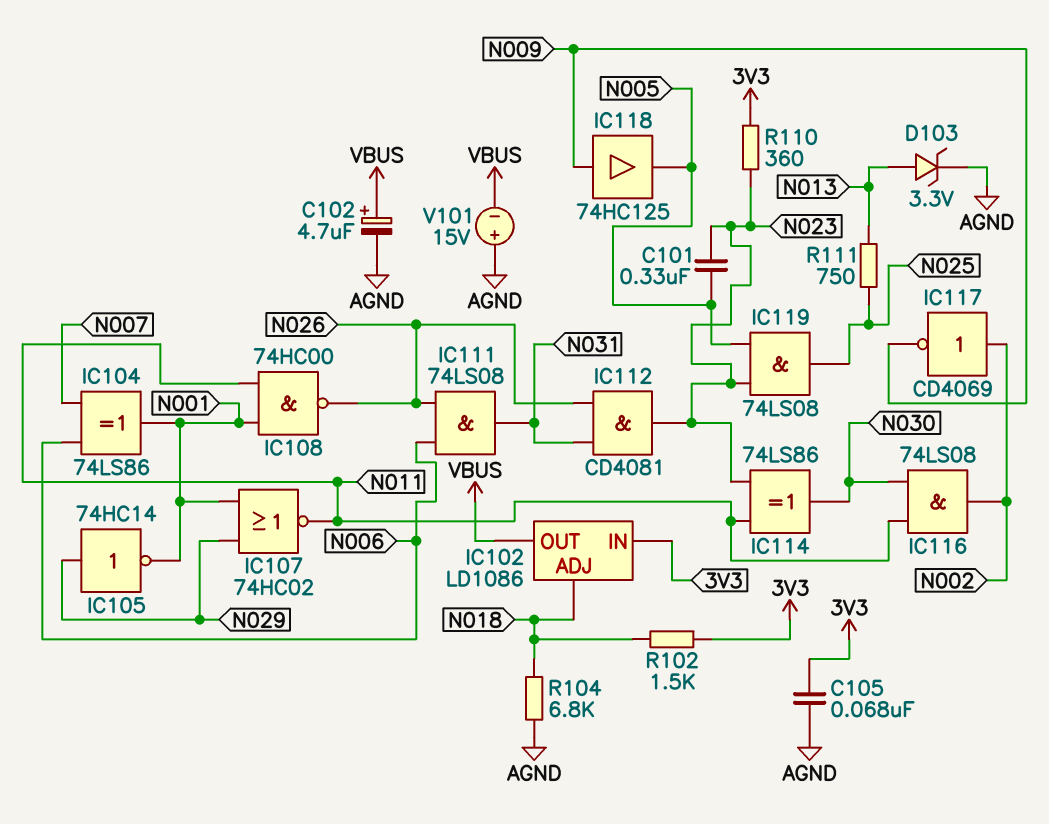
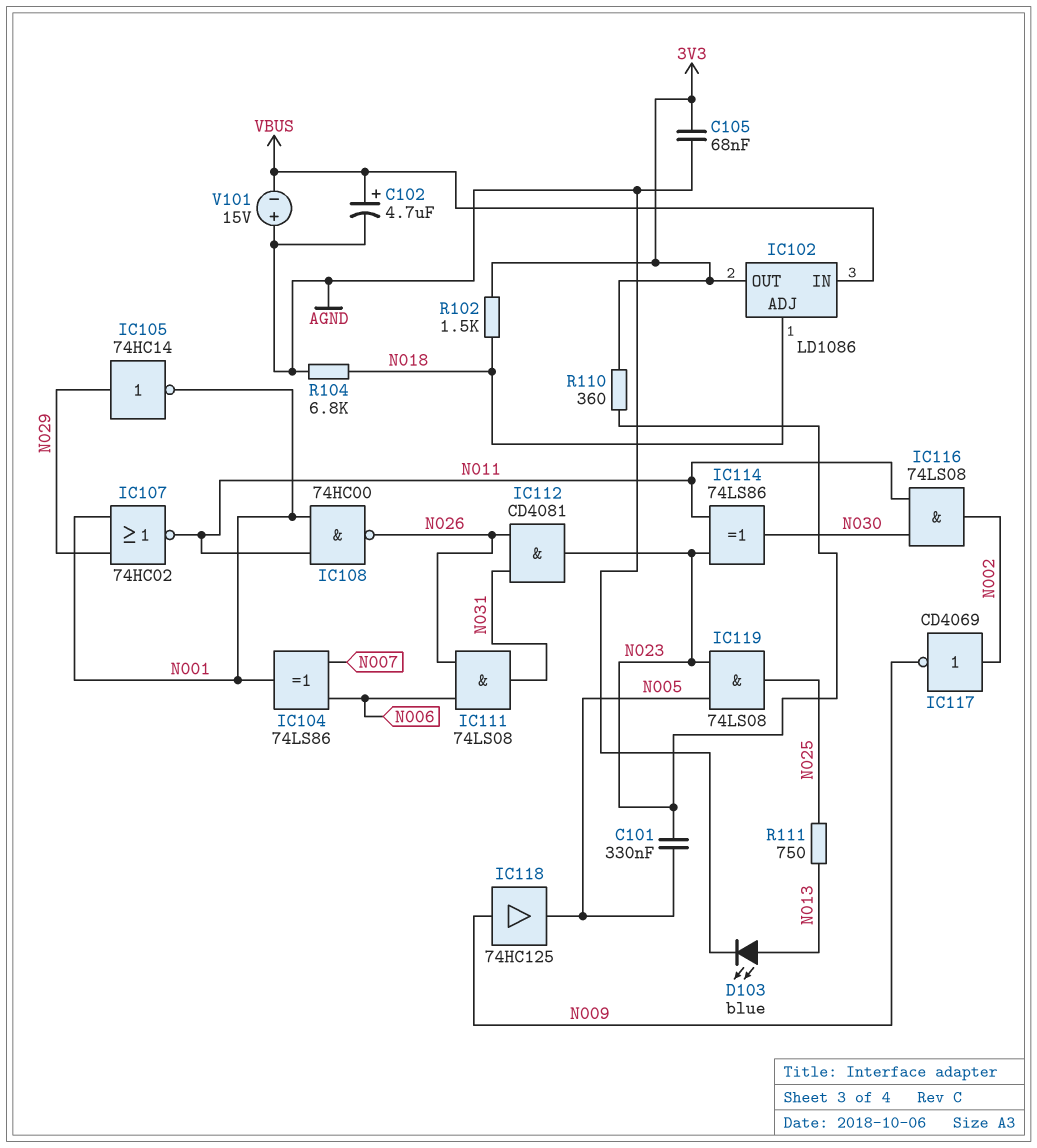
D103: zener 3.3V (A N013, K AGND) -> LED blue (A N013, K AGND)
IC102 pin IN: 3V3 -> VBUS
IC102 pin OUT: VBUS -> 3V3

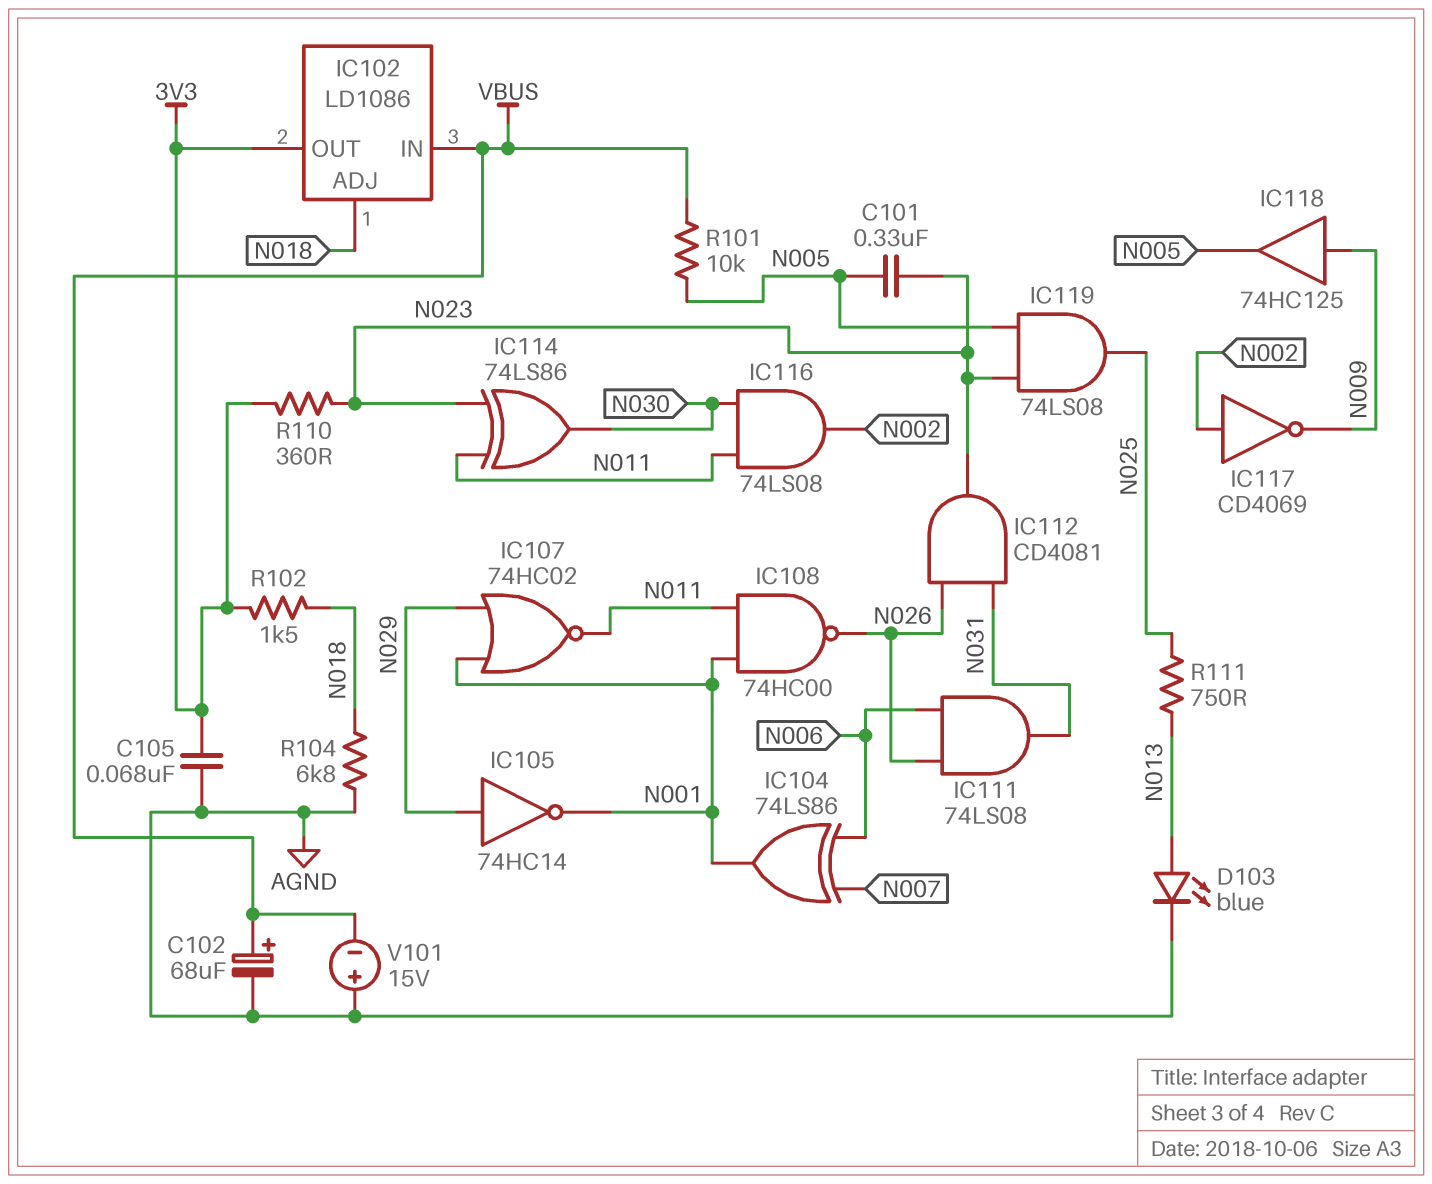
C102: 4.7uF (plus VBUS, minus AGND) -> 68uF (plus VBUS, minus AGND)
R101: none -> 10k (N005, VBUS)

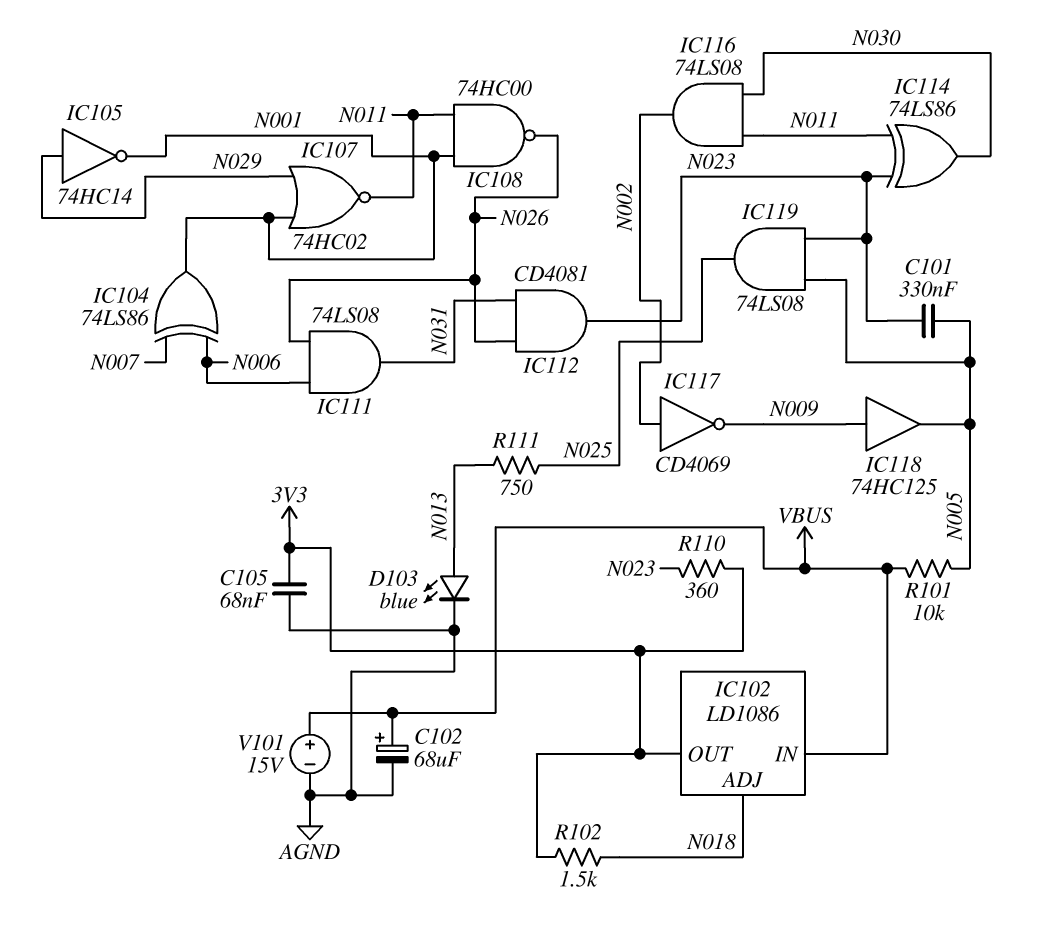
R104: 6.8k (AGND, N018) -> none
V101: 15V (plus AGND, minus VBUS) -> 15V (plus VBUS, minus AGND)

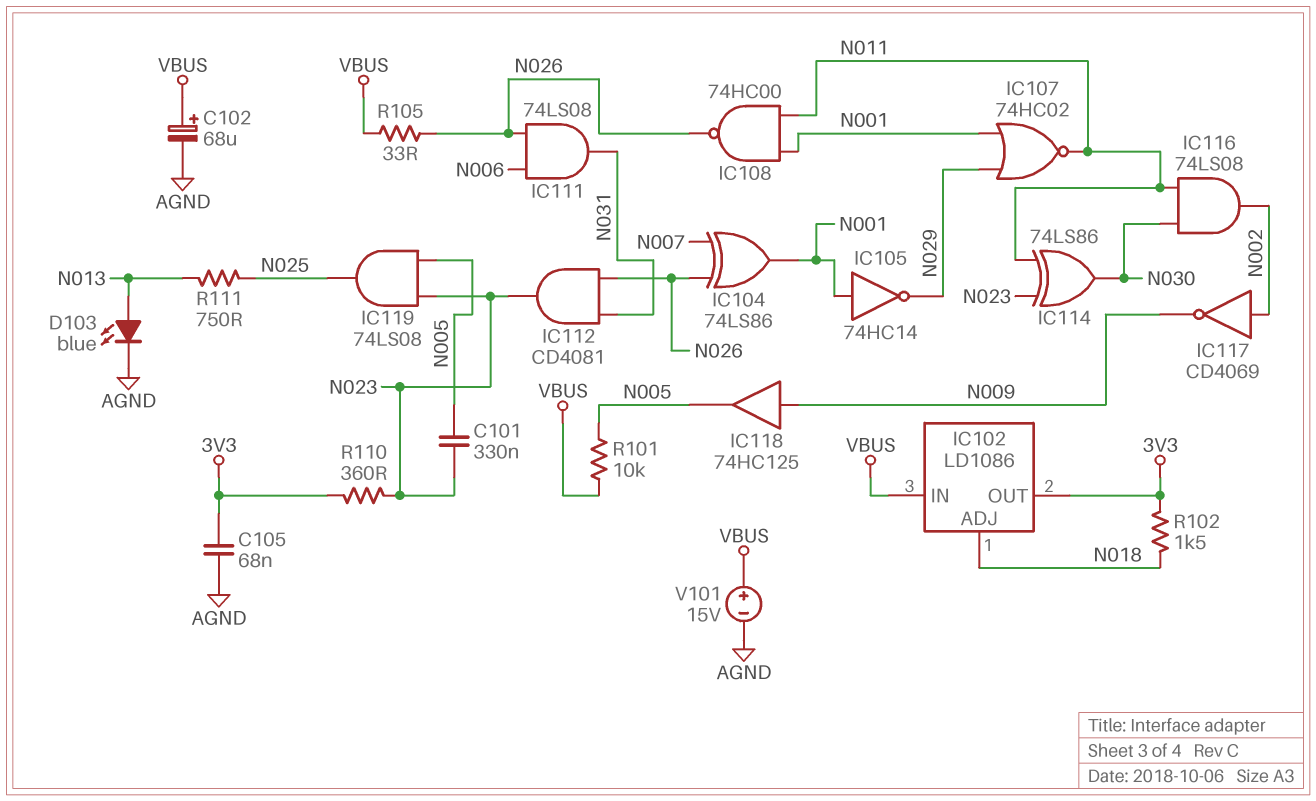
IC104: XOR 74LS86 (in N006, in N007, out N001) -> XOR 74LS86 (in N007, in N026, out N001)
IC105: NOT 74HC14 (in N029, out N001) -> NOT 74HC14 (in N001, out N029)
R105: none -> 33 (N026, VBUS)

